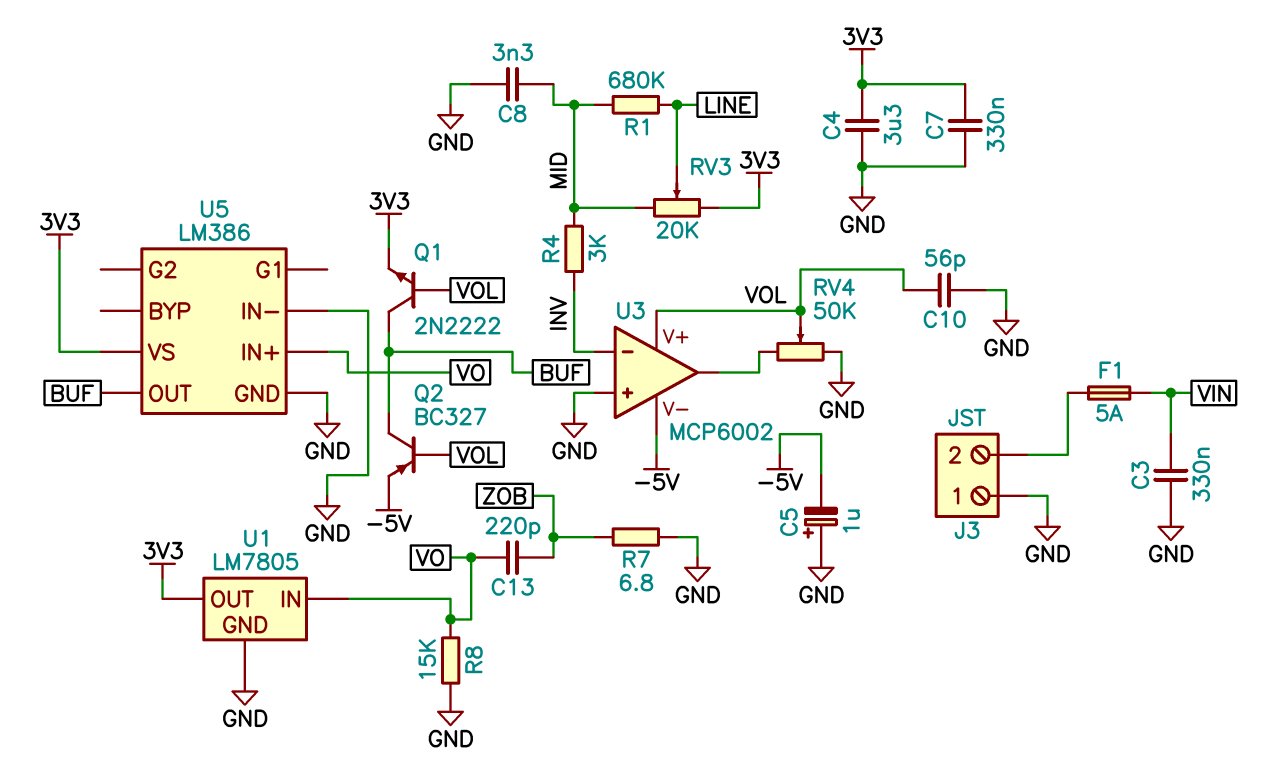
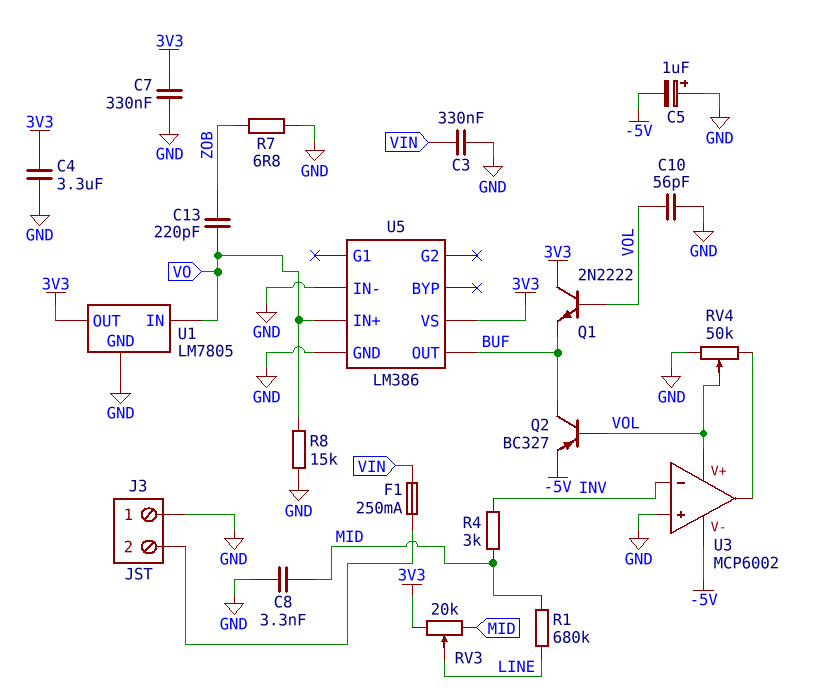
F1: 5A (J3/2, VIN) -> 250mA (J3/2, VIN)
Q1: NPN 2N2222 (B VOL, C BUF, E 3V3) -> NPN 2N2222 (B VOL, C 3V3, E BUF)

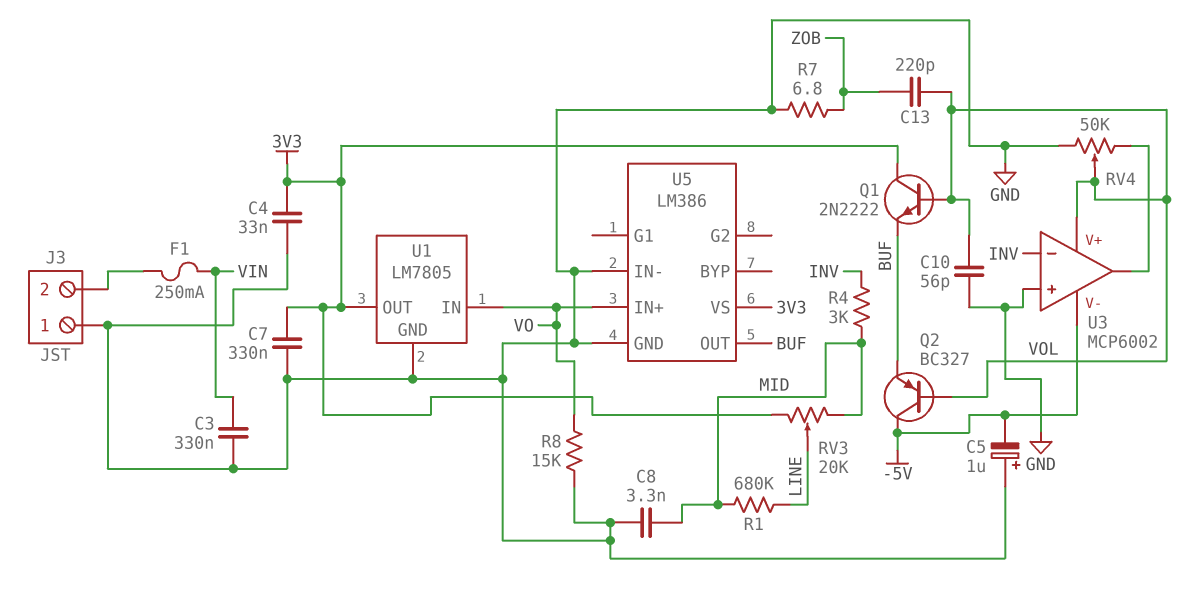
C4: 3.3uF (3V3, GND) -> 33nF (3V3, GND)
C13: 220pF (VO, ZOB) -> 220pF (VOL, ZOB)
Q2: PNP BC327 (B VOL, C BUF, E -5V) -> PNP BC327 (B VOL, C -5V, E BUF)

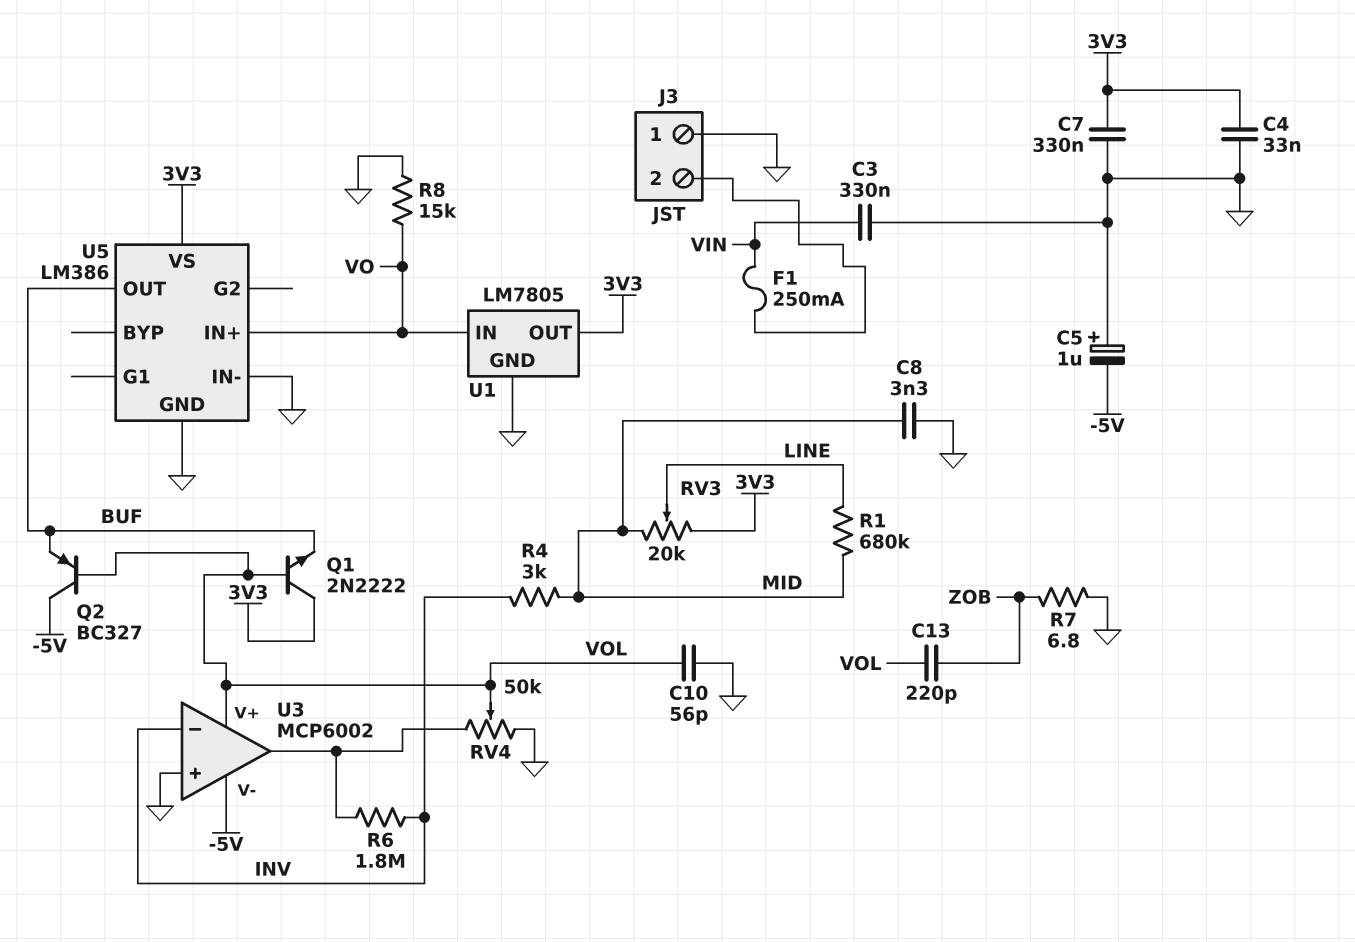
R6: none -> 1.8M (INV, U3/out)

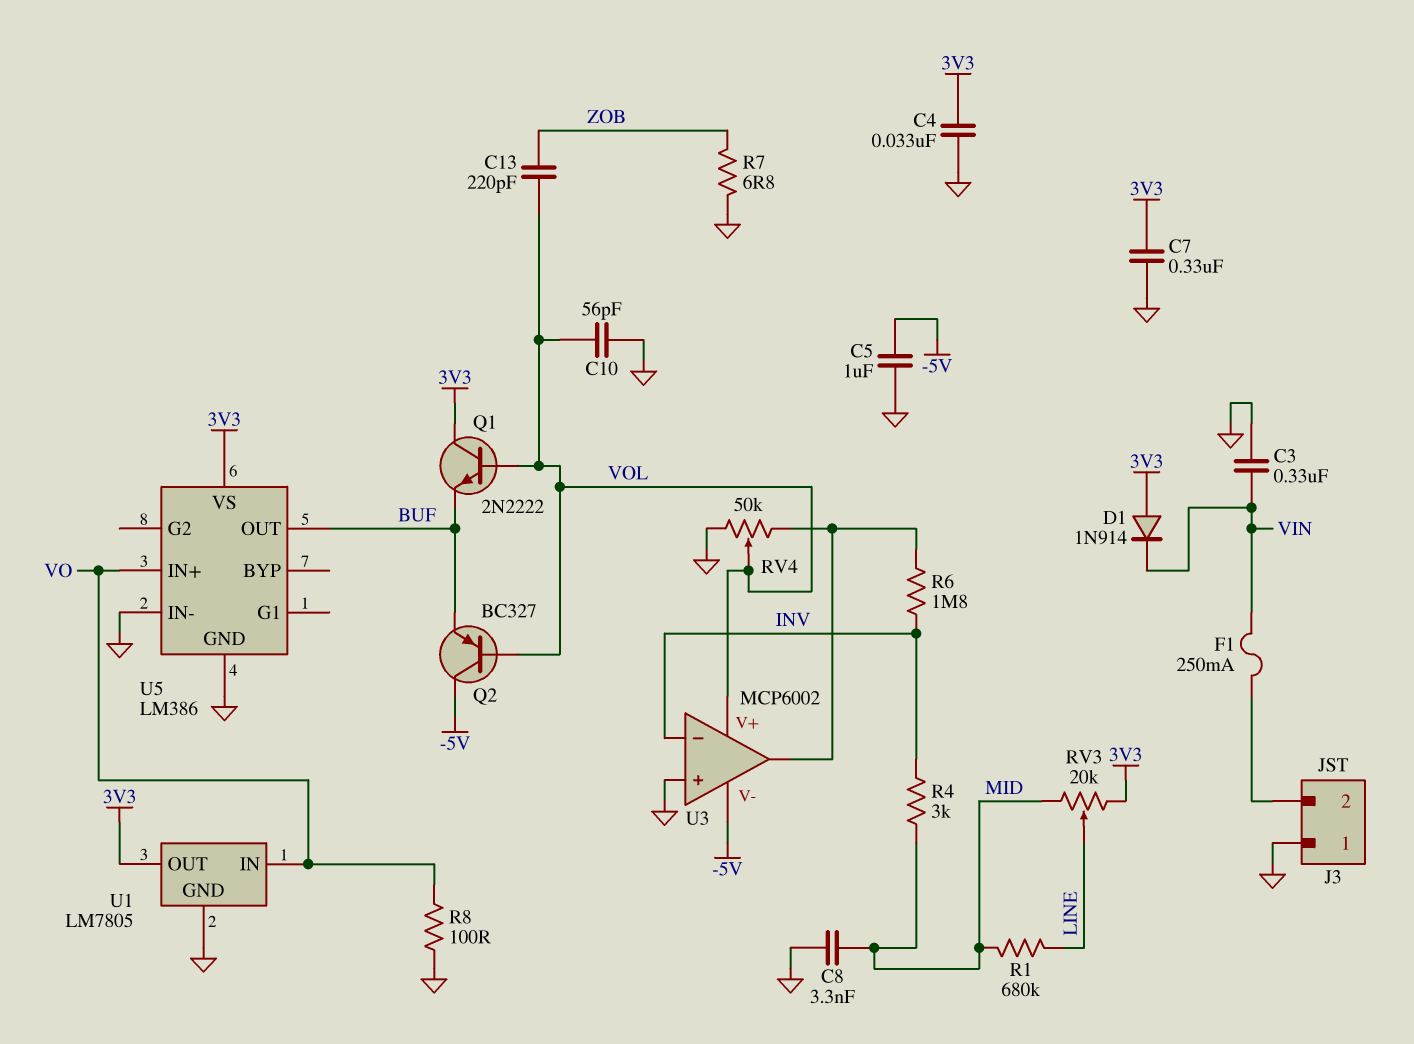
C5: 1uF (plus GND, minus -5V) -> 1uF (-5V, GND)
D1: none -> diode 1N914 (A 3V3, K VIN)
R8: 15k (GND, VO) -> 100 (GND, VO)

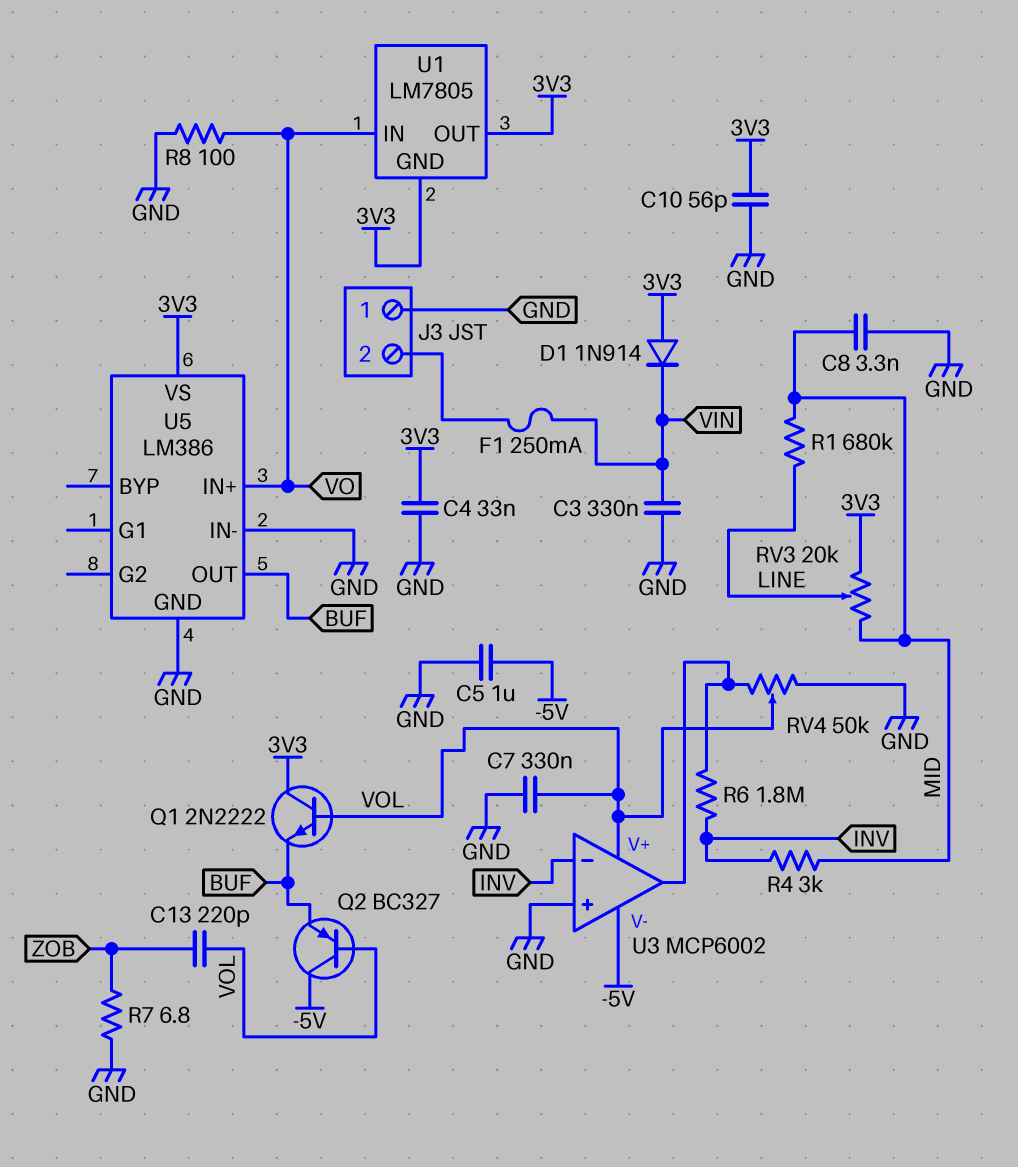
C7: 330nF (3V3, GND) -> 330nF (GND, VOL)
C10: 56pF (GND, VOL) -> 56pF (3V3, GND)
U1 pin GND: GND -> 3V3

